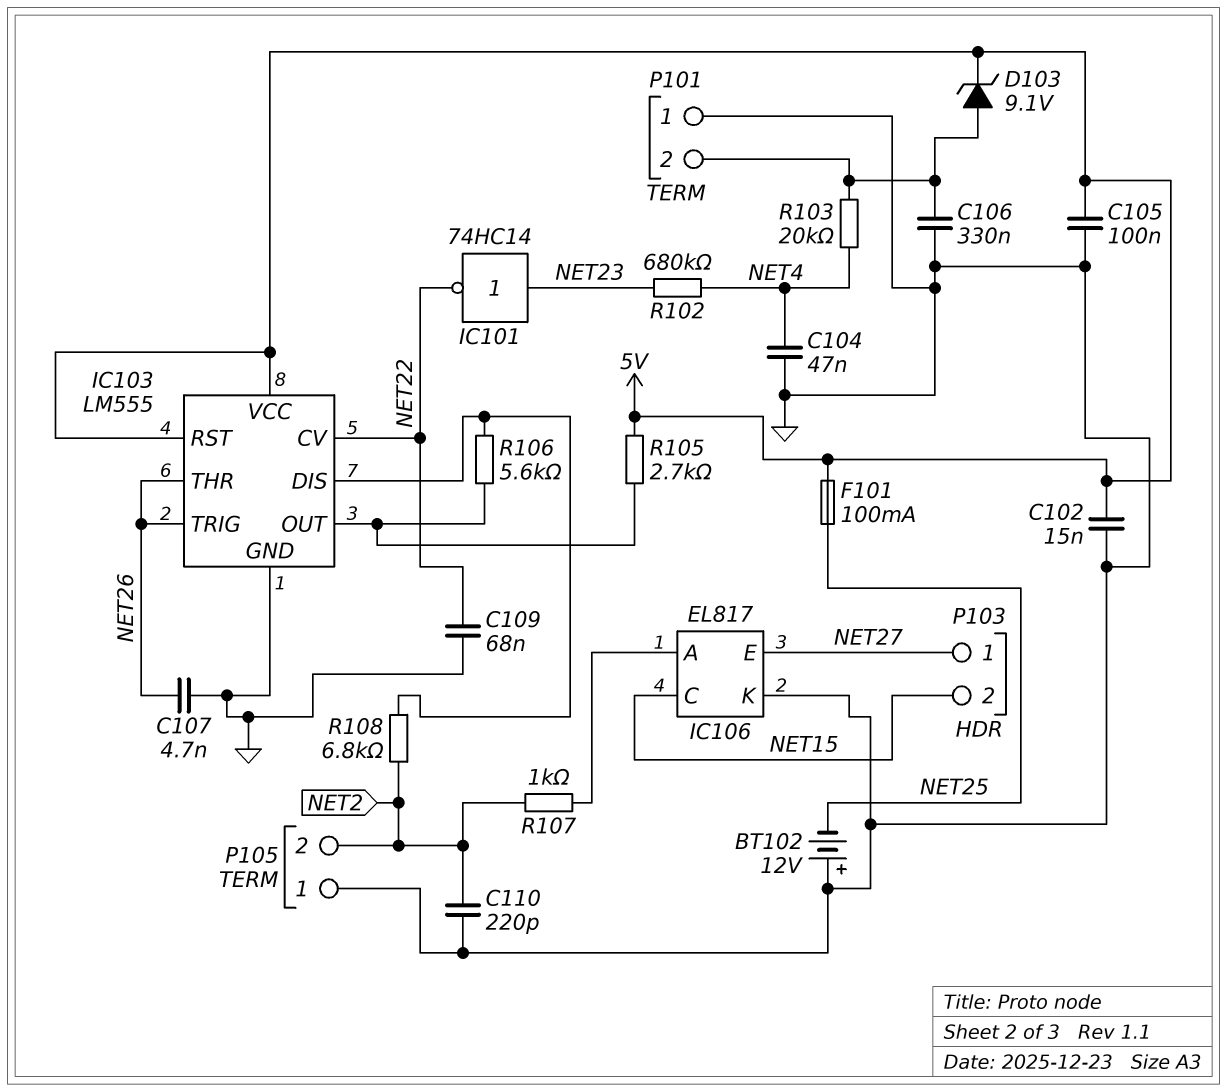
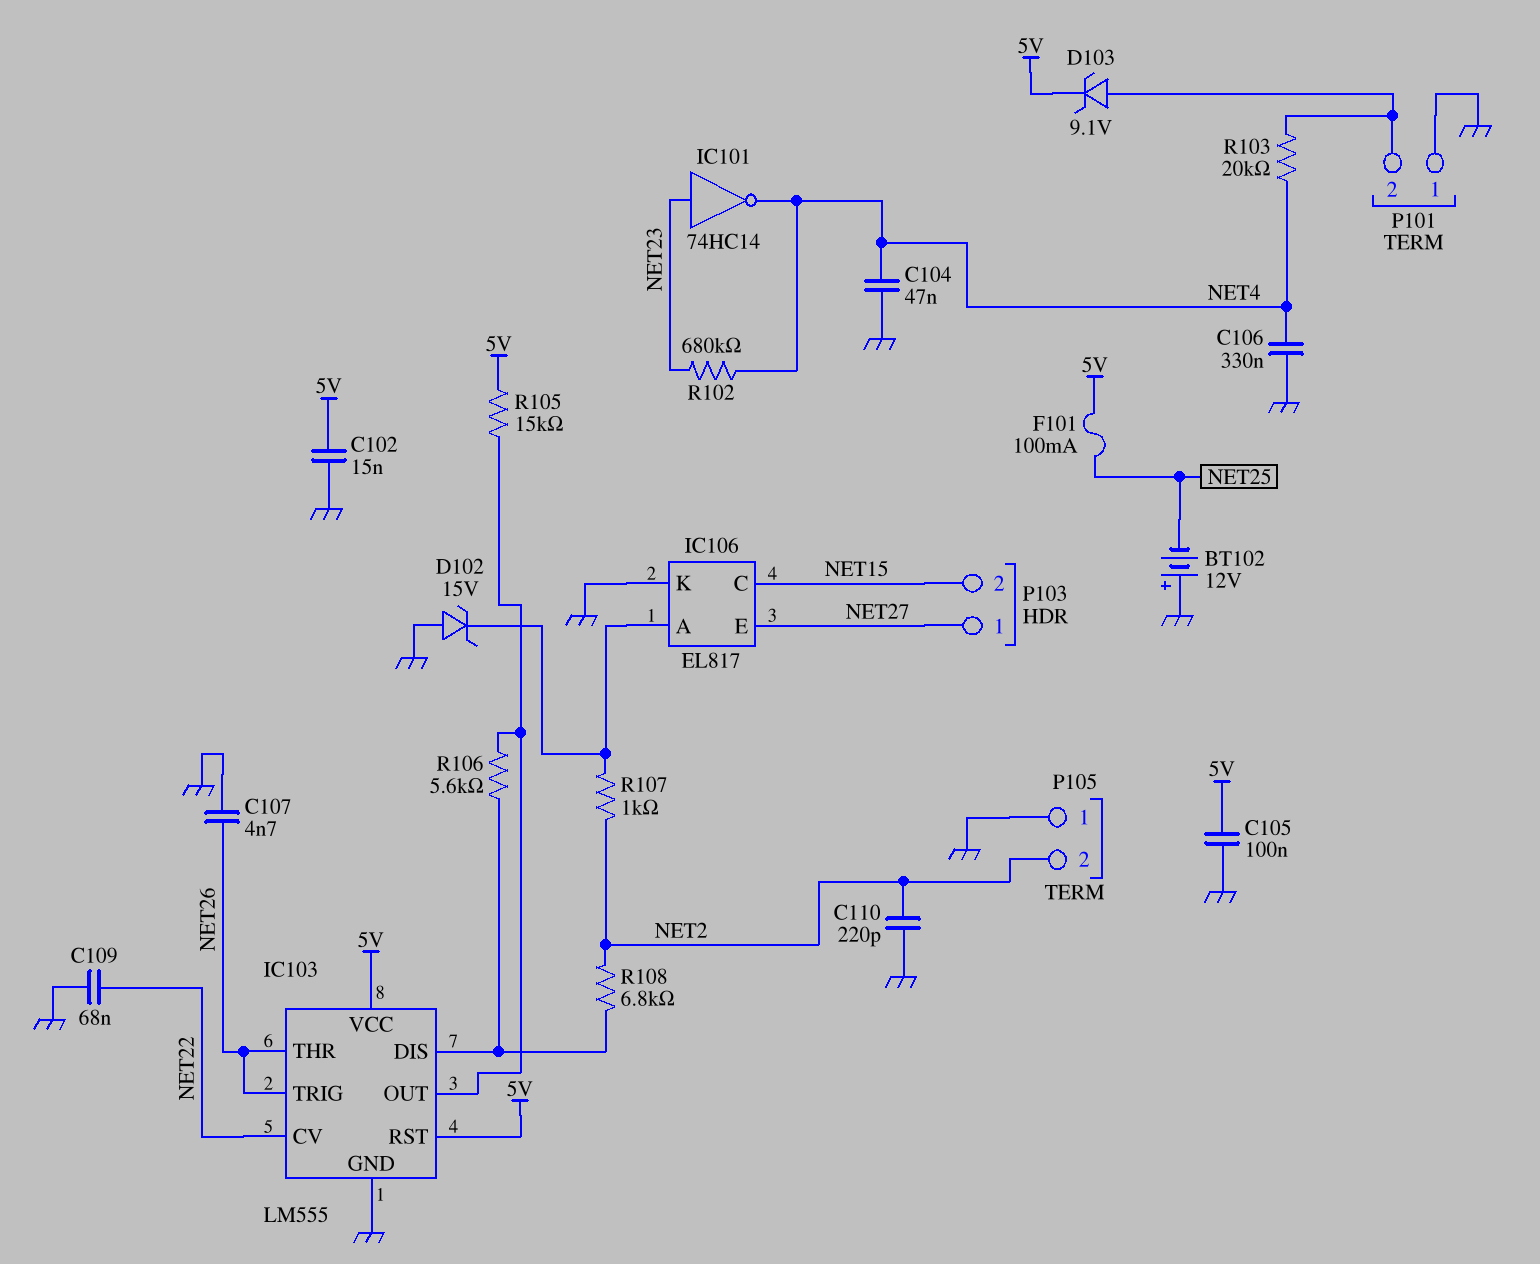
C106: 330nF (GND, P101/2) -> 330nF (GND, NET4)
D102: none -> zener 15V (A GND, K IC106/A)
IC101: NOT 74HC14 (in NET23, out NET22) -> NOT 74HC14 (in NET23, out NET4)
R105: 2.7k (5V, IC103/OUT) -> 15k (5V, IC103/OUT)

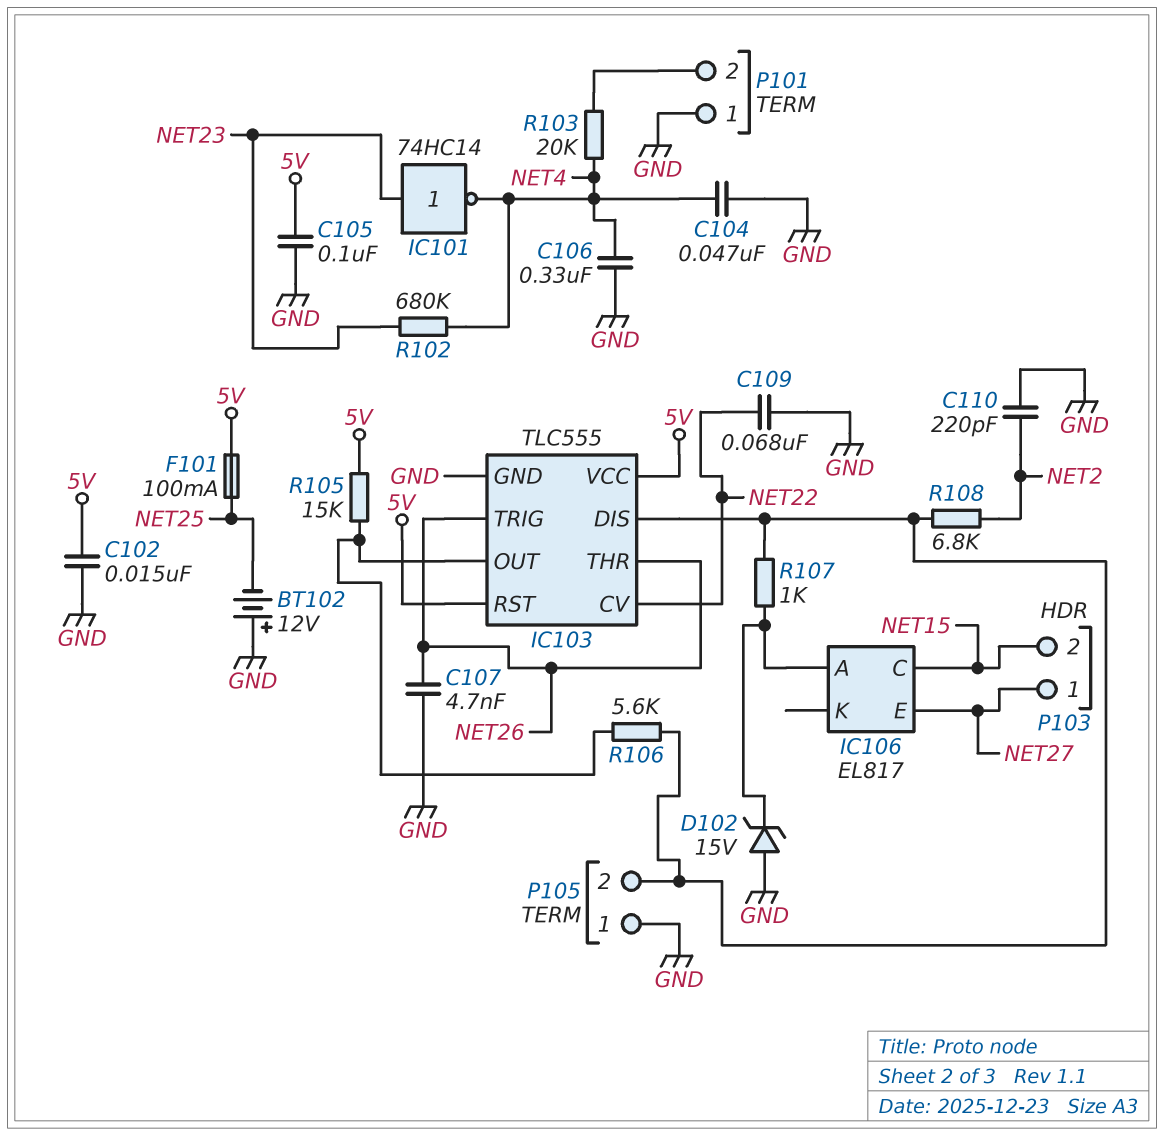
D103: zener 9.1V (A P101/2, K 5V) -> none
IC103: LM555 -> TLC555
IC106 pin K: GND -> none
P105 pin 2: NET2 -> IC103/DIS
R107: 1k (IC106/A, NET2) -> 1k (IC103/DIS, IC106/A)

